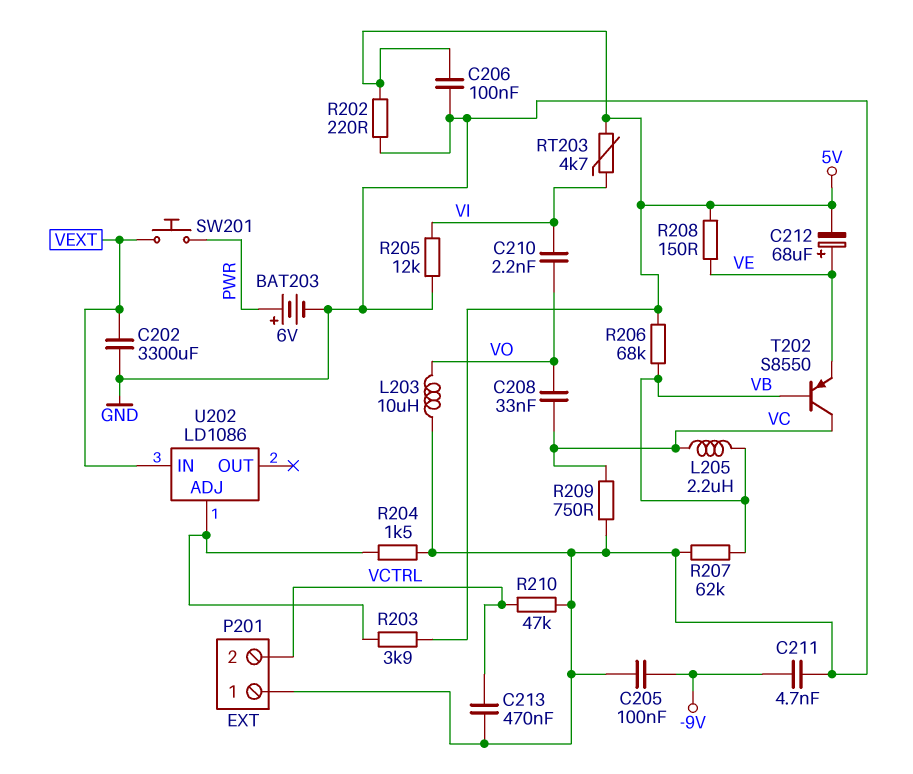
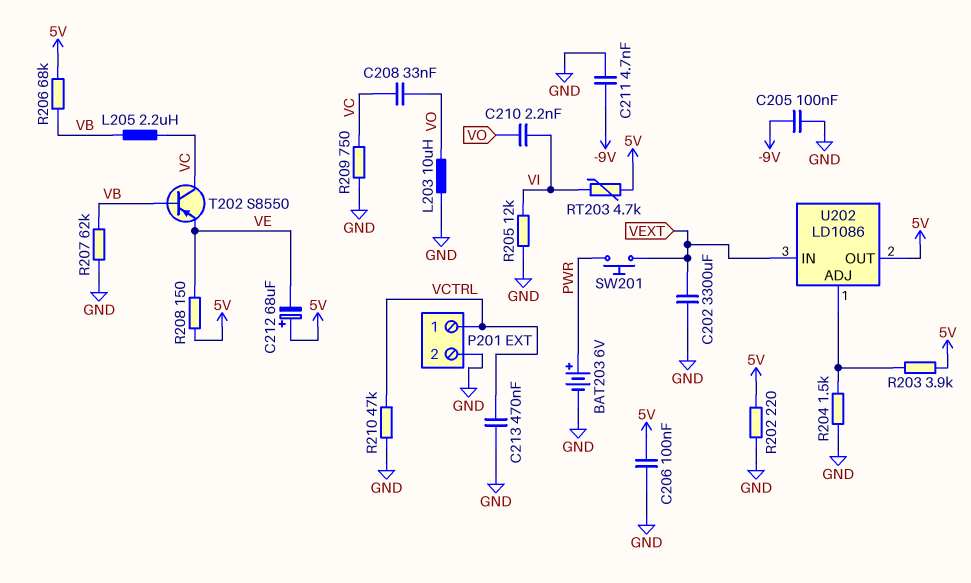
C212: 68uF (plus VE, minus 5V) -> 68uF (plus 5V, minus VE)
P201 pin 1: GND -> VCTRL
P201 pin 2: VCTRL -> GND
U202 pin OUT: none -> 5V

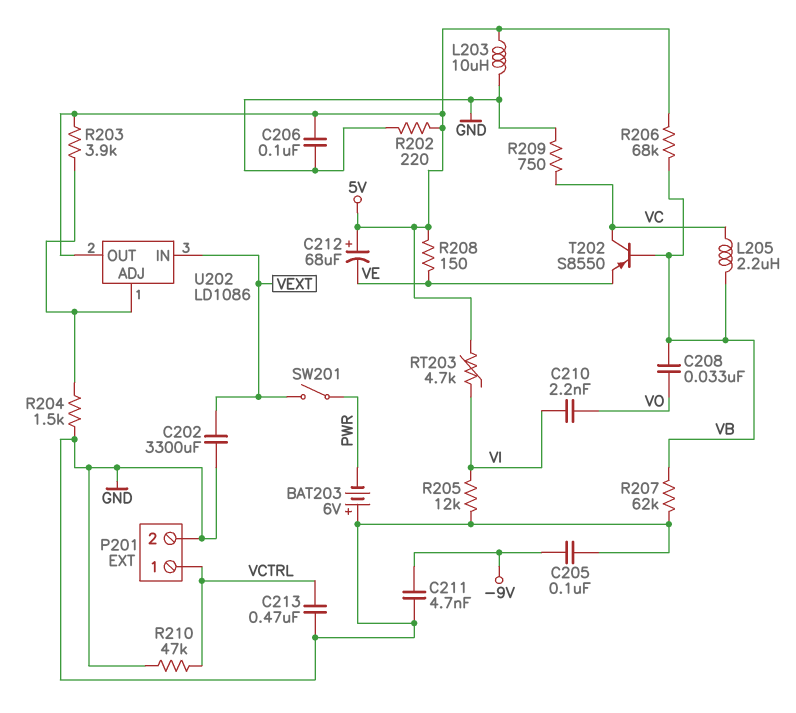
BAT203: 6V (plus PWR, minus GND) -> 6V (plus GND, minus PWR)
C208: 33nF (VC, VO) -> 33nF (VB, VO)
L203: 10uH (GND, VO) -> 10uH (5V, GND)
SW201: button (PWR, VEXT) -> switch (PWR, VEXT)

